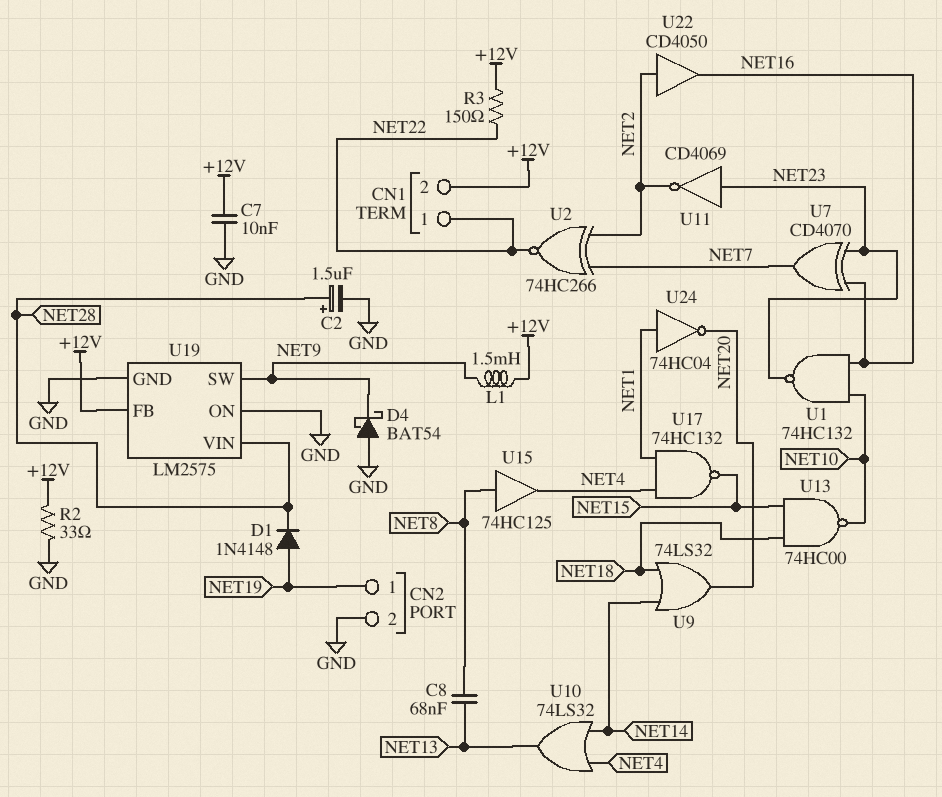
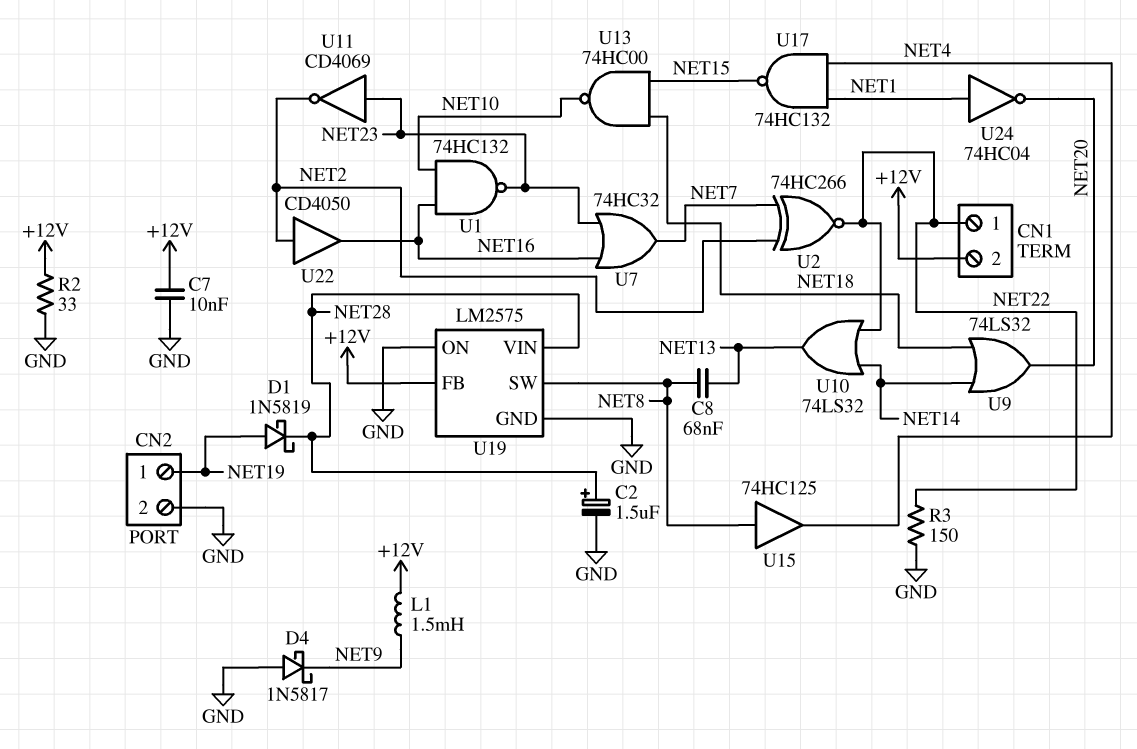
D1: diode 1N4148 (A NET19, K NET28) -> schottky 1N5819 (A NET19, K NET28)
D4: schottky BAT54 (A GND, K NET9) -> schottky 1N5817 (A GND, K NET9)
R3: 150 (+12V, NET22) -> 150 (GND, NET22)
U7: XOR CD4070 (in NET16, in NET23, out NET7) -> OR 74HC32 (in NET16, in NET23, out NET7)
U10: OR 74LS32 (in NET4, in NET14, out NET13) -> OR 74LS32 (in NET14, in NET22, out NET13)
U19 pin SW: NET9 -> NET8

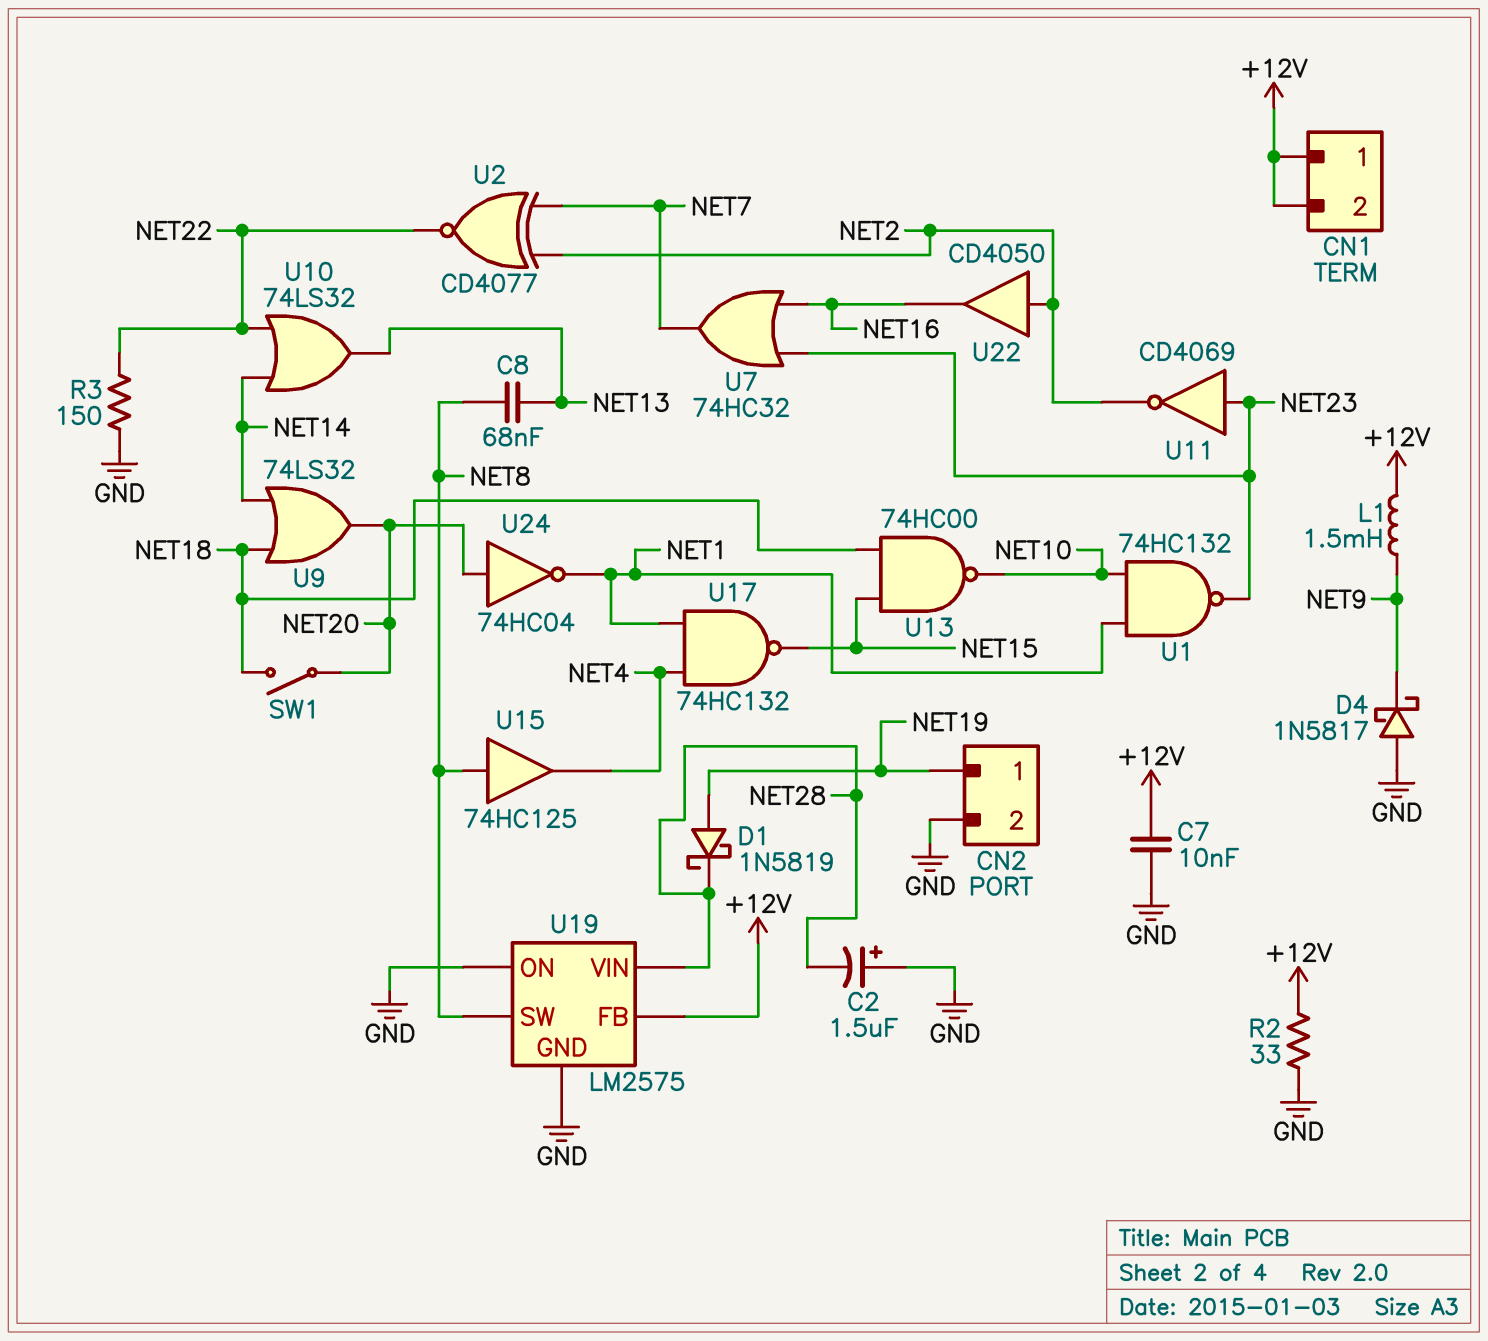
C2: 1.5uF (plus NET28, minus GND) -> 1.5uF (plus GND, minus NET28)
CN1 pin 1: NET22 -> +12V
SW1: none -> switch (NET18, NET20)
U1: NAND 74HC132 (in NET10, in NET16, out NET23) -> NAND 74HC132 (in NET1, in NET10, out NET23)
U2: XNOR 74HC266 (in NET2, in NET7, out NET22) -> XNOR CD4077 (in NET2, in NET7, out NET22)
U24: NOT 74HC04 (in NET1, out NET20) -> NOT 74HC04 (in NET20, out NET1)

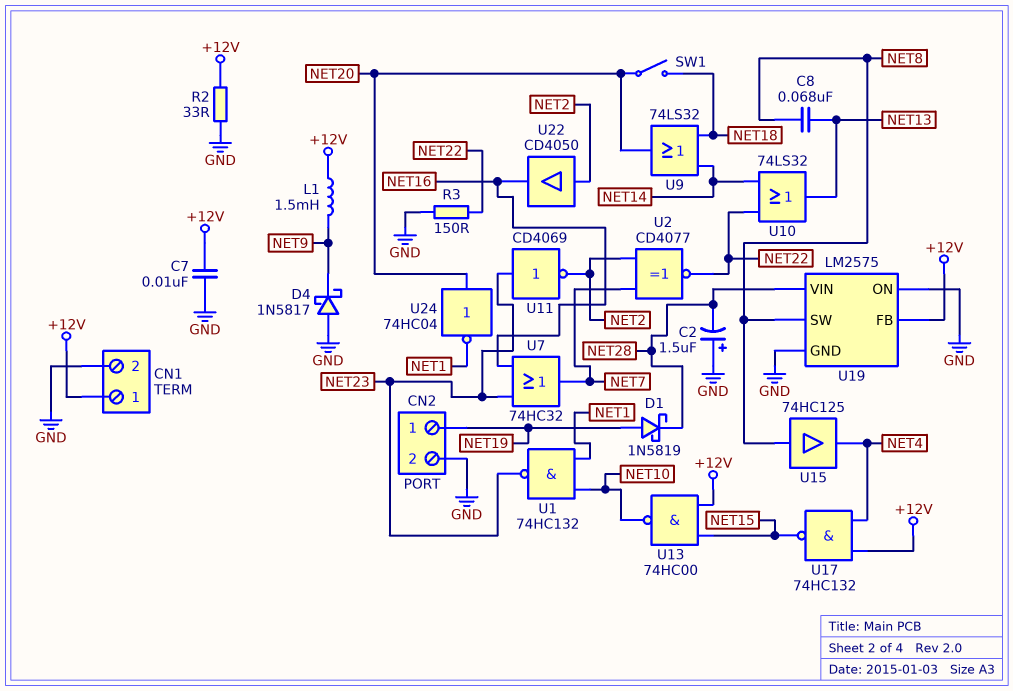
CN1 pin 2: +12V -> GND
U13: NAND 74HC00 (in NET15, in NET18, out NET10) -> NAND 74HC00 (in +12V, in NET15, out NET10)
U17: NAND 74HC132 (in NET1, in NET4, out NET15) -> NAND 74HC132 (in +12V, in NET4, out NET15)

